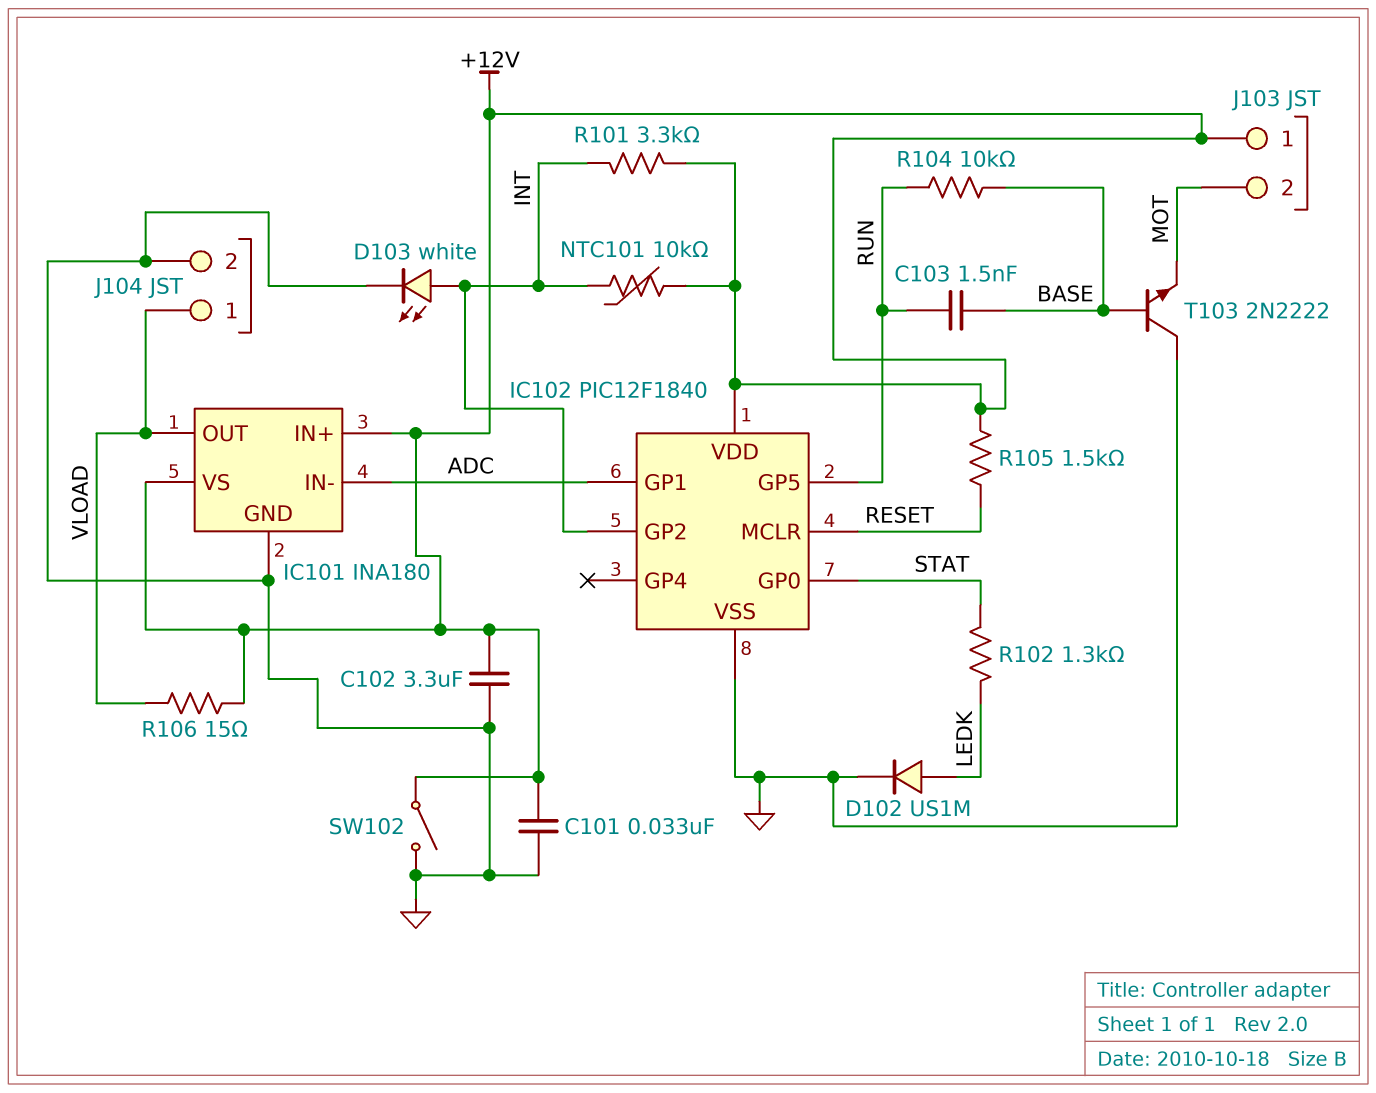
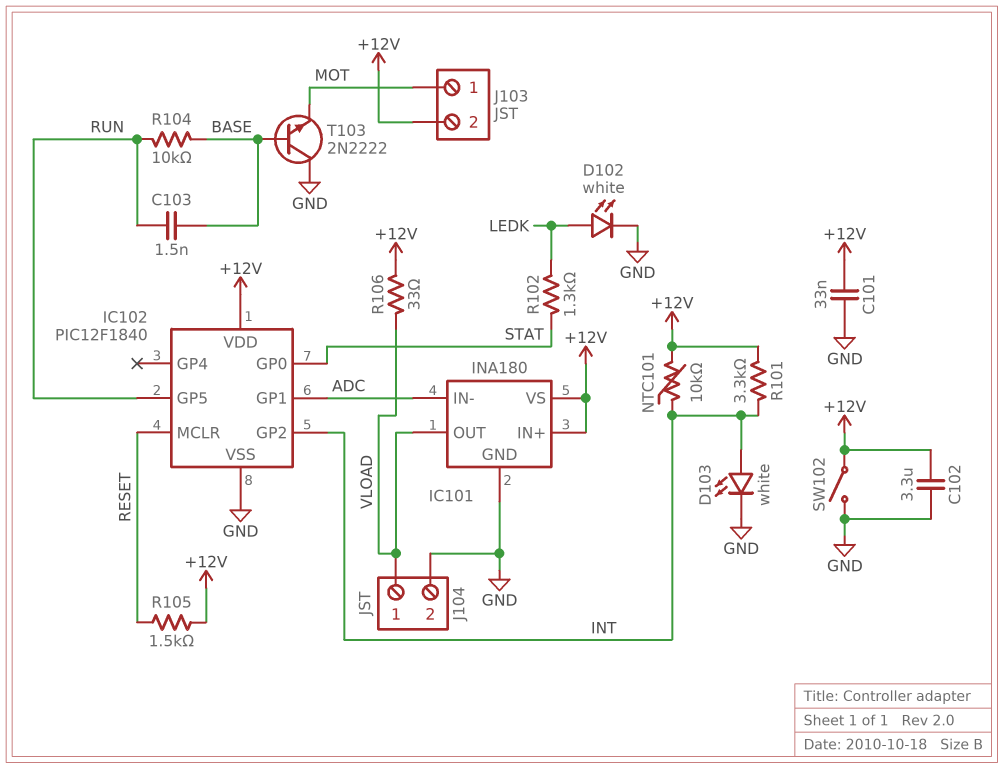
D102: diode US1M (A LEDK, K GND) -> LED white (A LEDK, K GND)
J103 pin 1: +12V -> MOT
J103 pin 2: MOT -> +12V
R106: 15 (+12V, VLOAD) -> 33 (+12V, VLOAD)

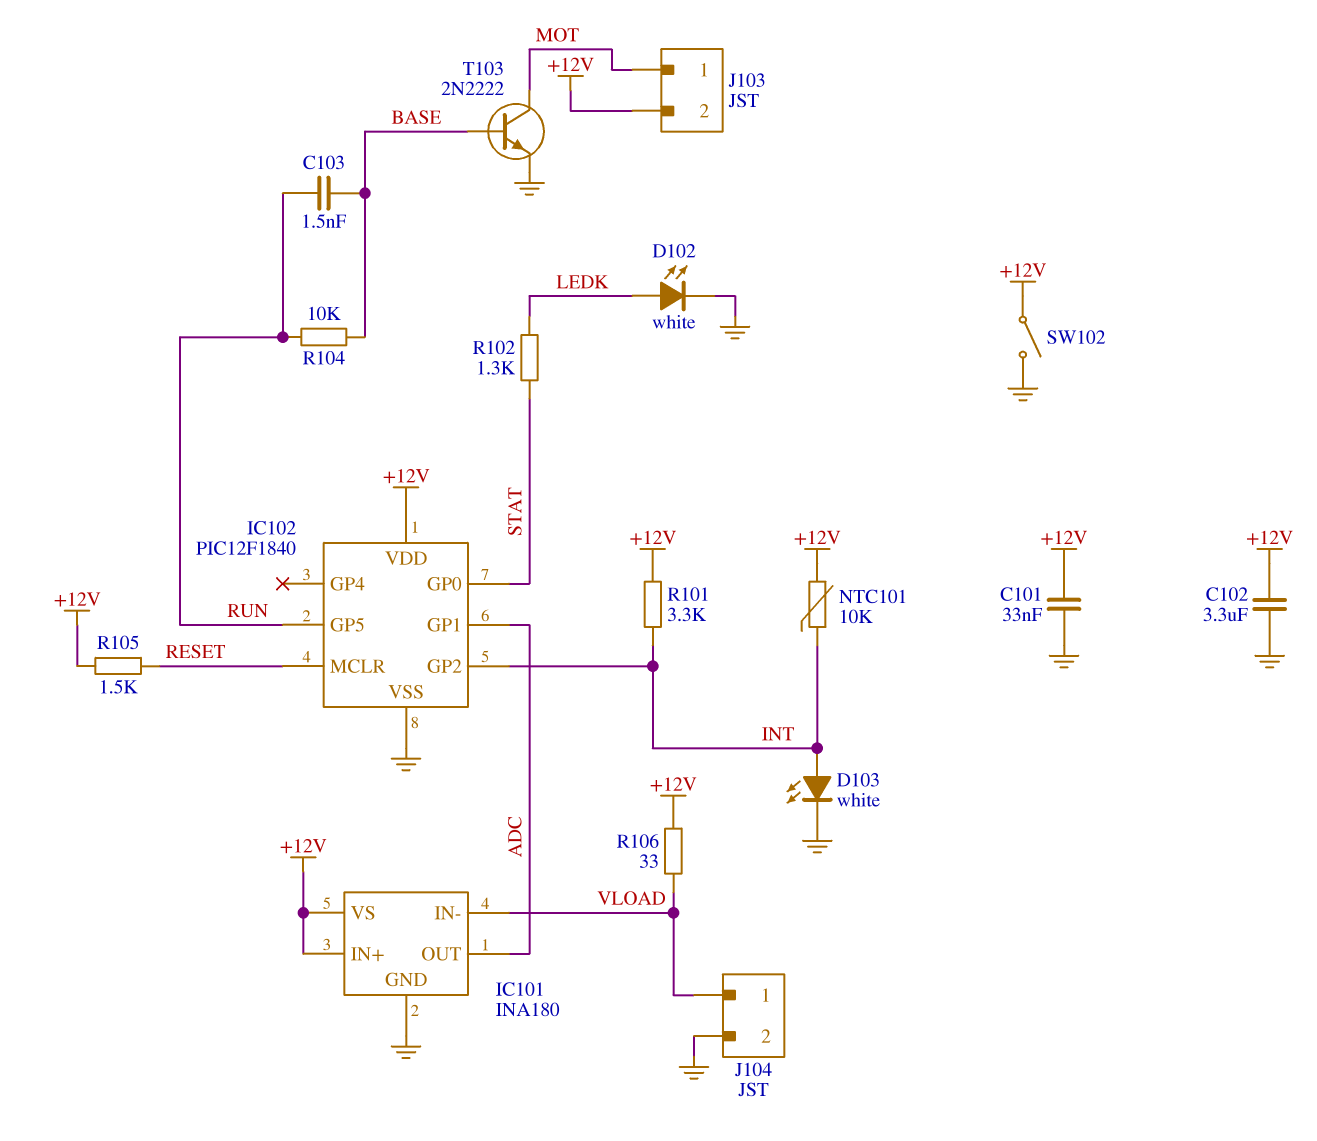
IC101 pin IN-: ADC -> VLOAD
IC101 pin OUT: VLOAD -> ADC
T103: NPN 2N2222 (B BASE, C GND, E MOT) -> NPN 2N2222 (B BASE, C MOT, E GND)

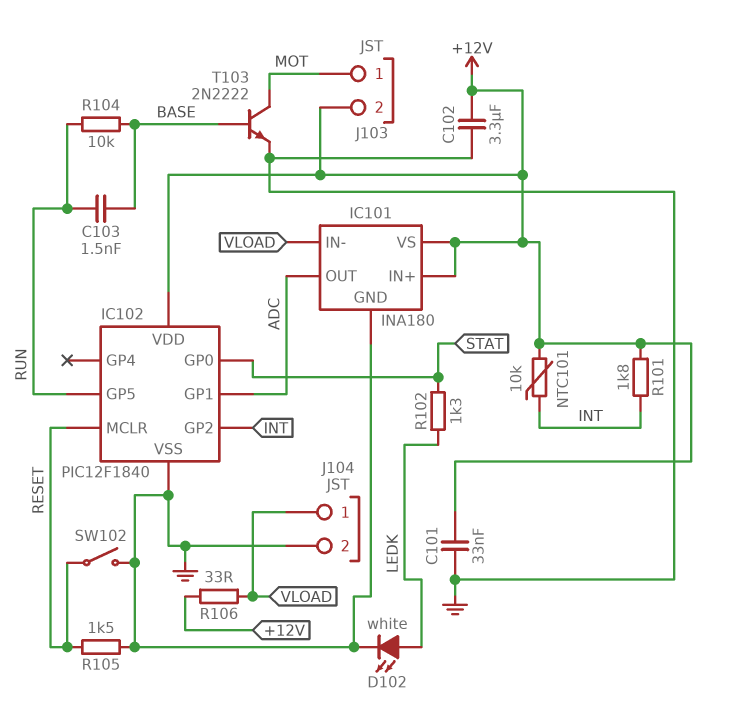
D103: LED white (A INT, K GND) -> none
R101: 3.3k (+12V, INT) -> 1.8k (+12V, INT)
R105: 1.5k (+12V, RESET) -> 1.5k (GND, RESET)
SW102: switch (+12V, GND) -> switch (GND, RESET)

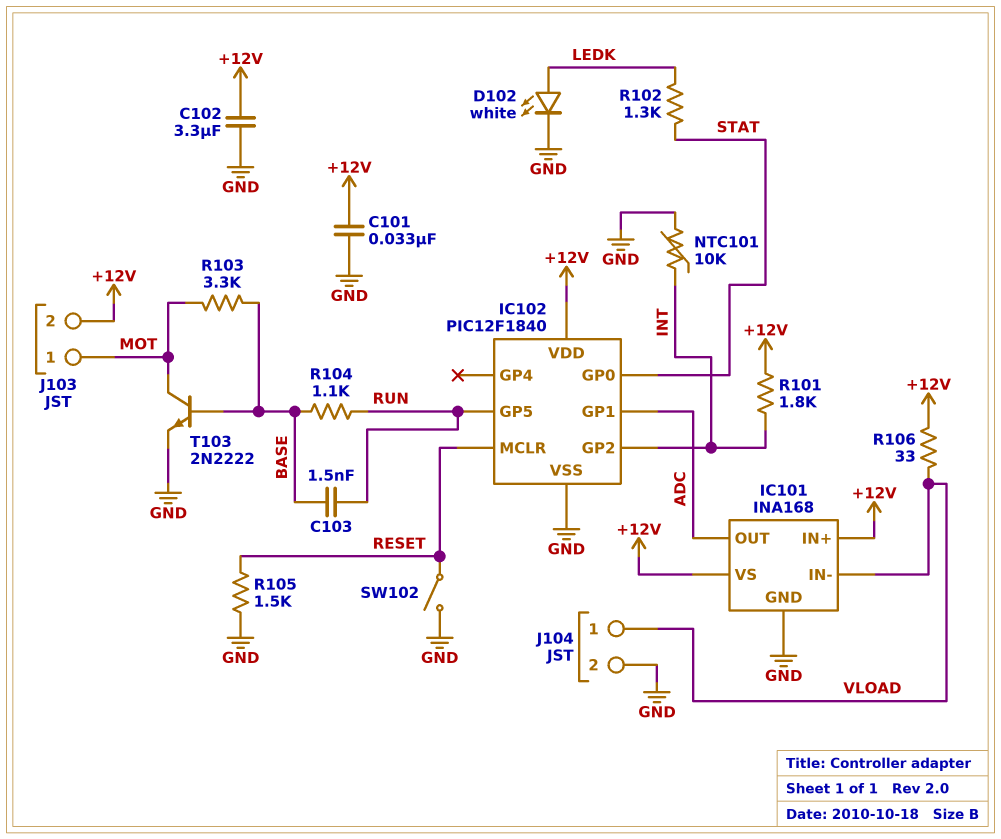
IC101: INA180 -> INA168
NTC101: 10k (+12V, INT) -> 10k (GND, INT)
R103: none -> 3.3k (BASE, MOT)
R104: 10k (BASE, RUN) -> 1.1k (BASE, RUN)

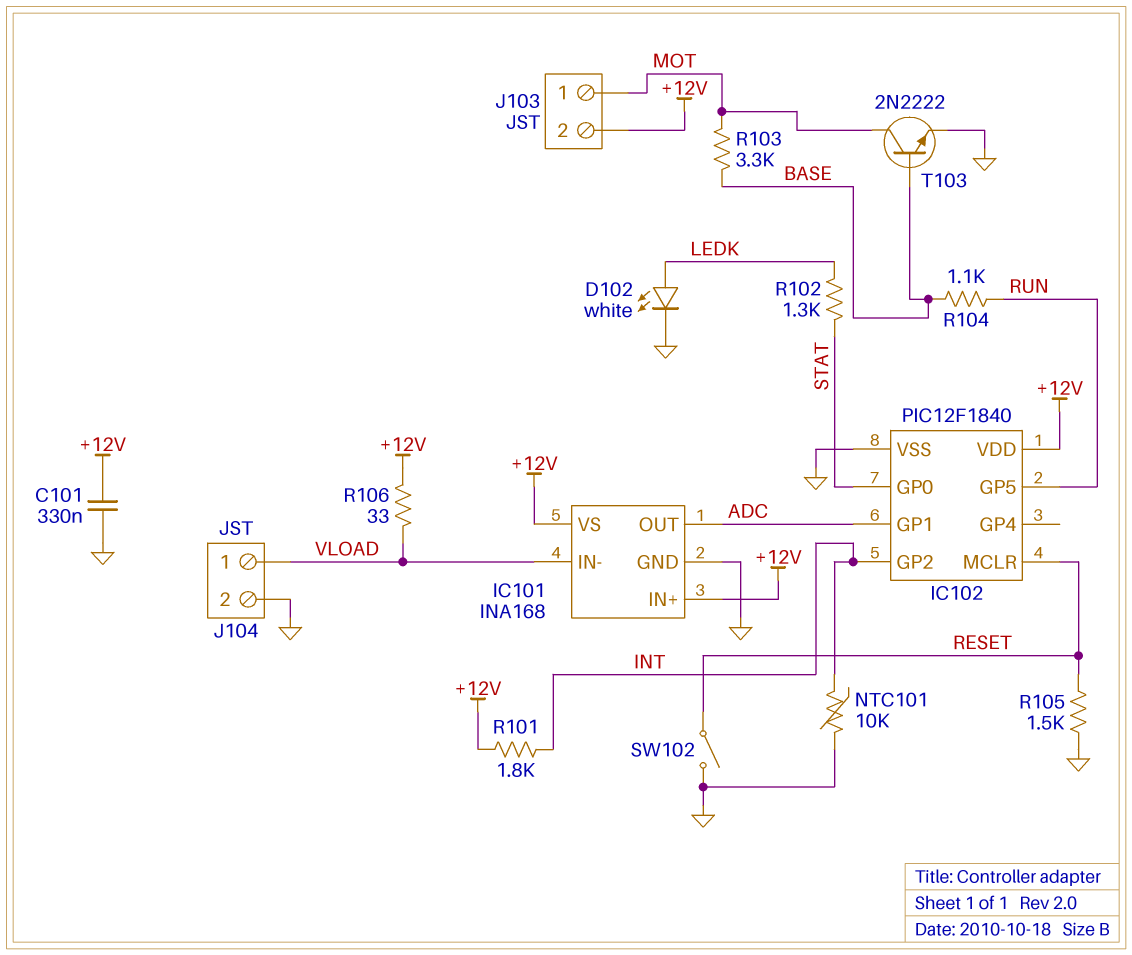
C101: 33nF (+12V, GND) -> 330nF (+12V, GND)
C102: 3.3uF (+12V, GND) -> none
C103: 1.5nF (BASE, RUN) -> none

